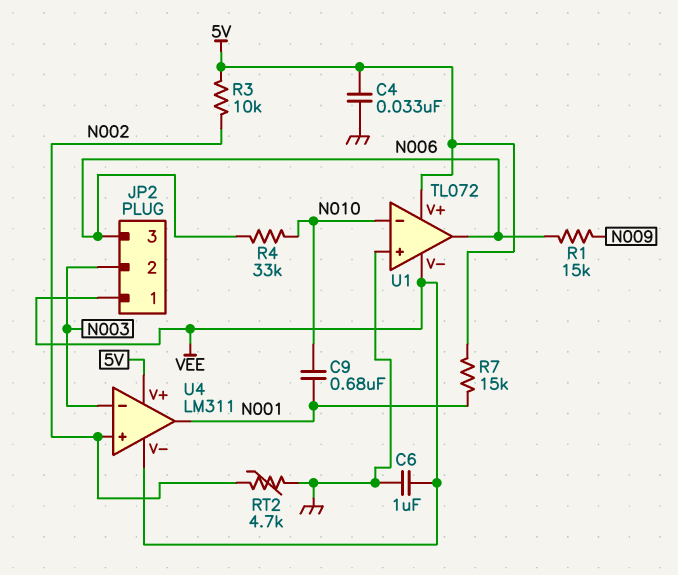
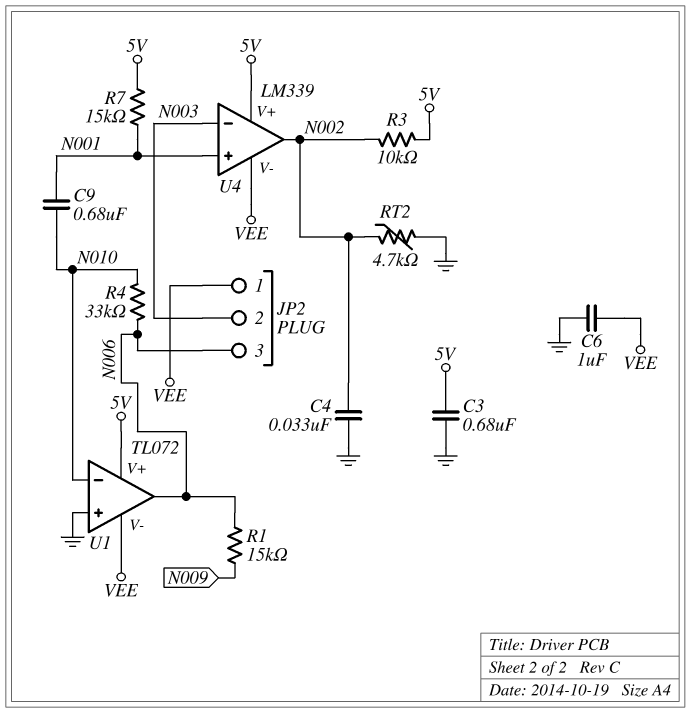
C3: none -> 680nF (5V, GND)
C4: 33nF (5V, GND) -> 33nF (GND, N002)
U4: LM311 -> LM339
U4 pin in+: N002 -> N001
U4 pin out: N001 -> N002

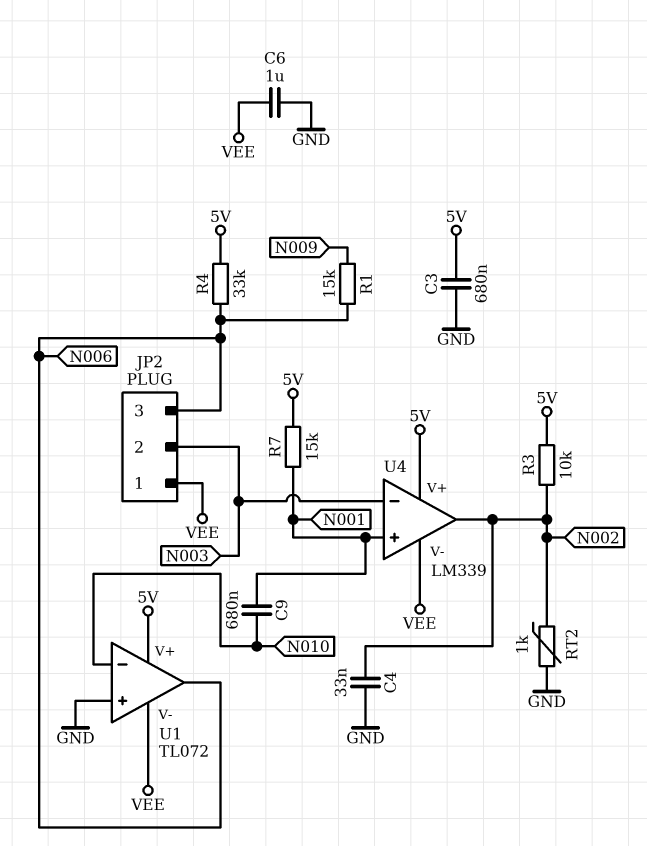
R4: 33k (N006, N010) -> 33k (5V, N006)
RT2: 4.7k (GND, N002) -> 1k (GND, N002)

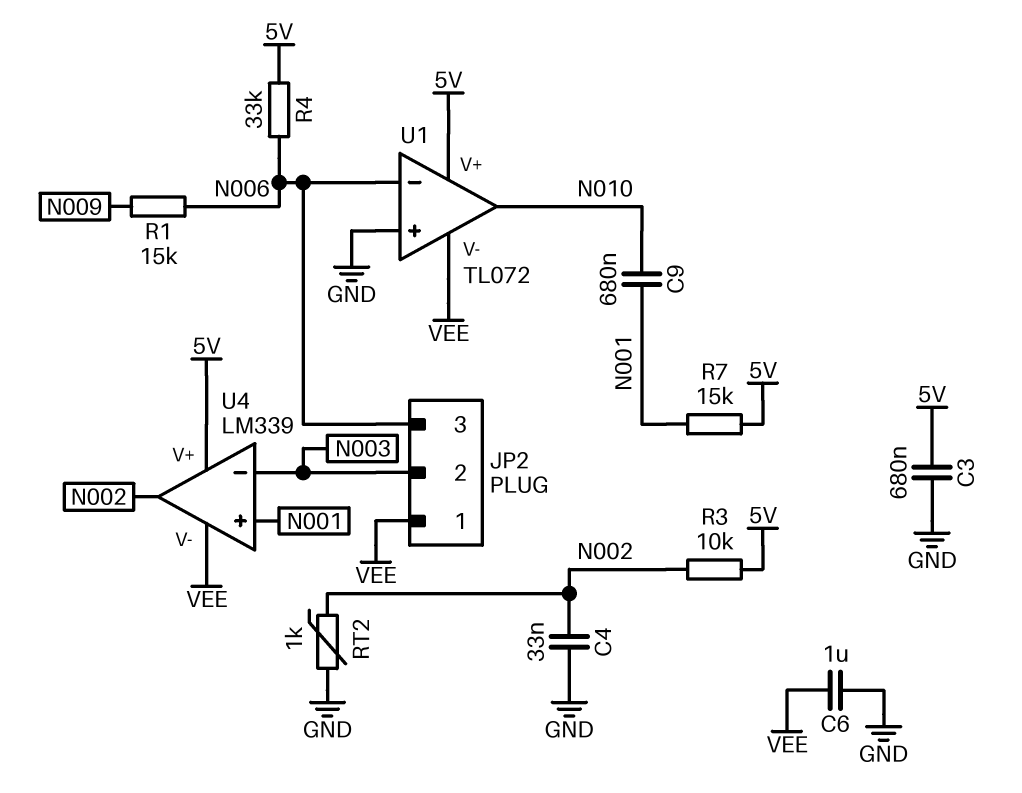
U1 pin in-: N010 -> N006
U1 pin out: N006 -> N010

